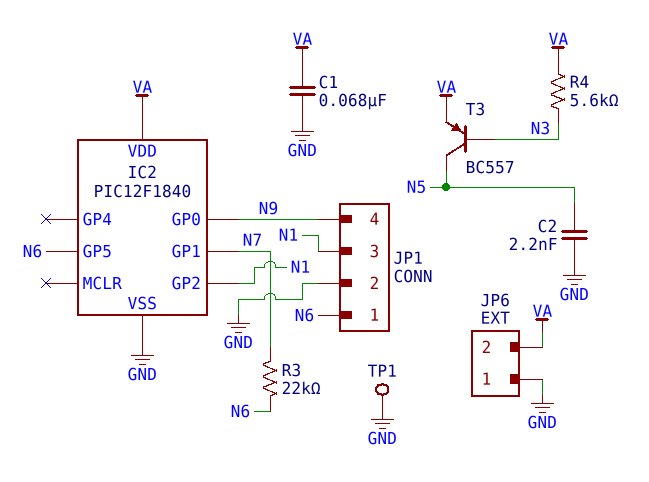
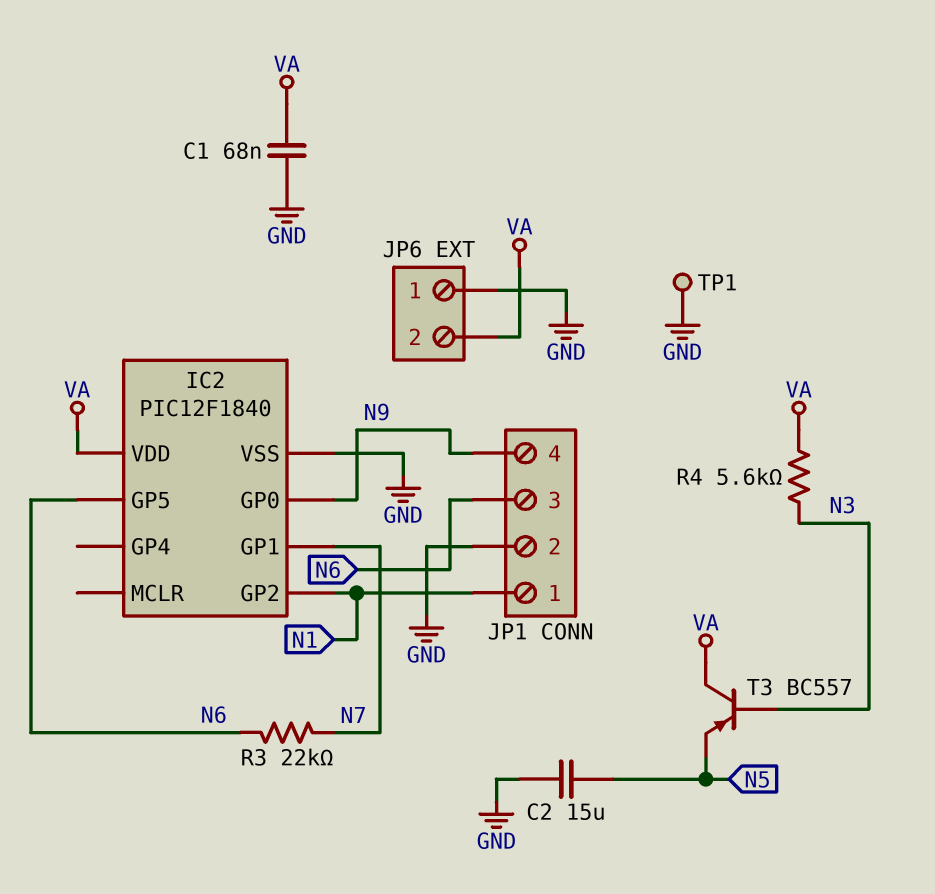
C2: 2.2nF (GND, N5) -> 15uF (GND, N5)
JP1 pin 1: N6 -> N1
JP1 pin 3: N1 -> N6
T3: PNP BC557 (B N3, C N5, E VA) -> PNP BC557 (B N3, C VA, E N5)

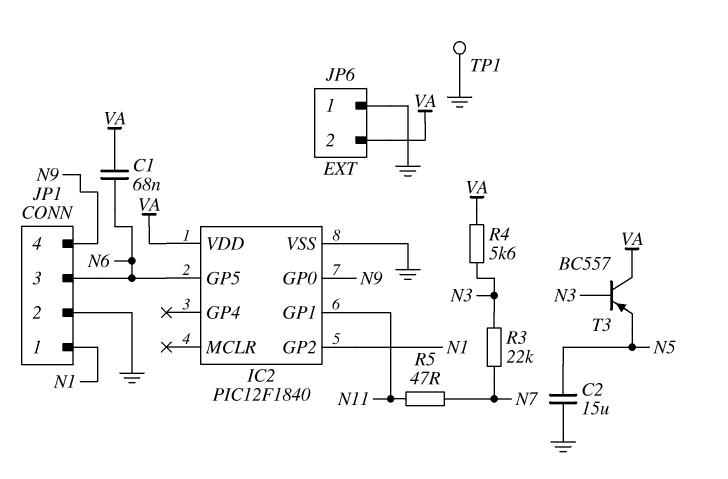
C1: 68nF (GND, VA) -> 68nF (N6, VA)
IC2 pin GP1: N7 -> N11
R3: 22k (N6, N7) -> 22k (N3, N7)
R5: none -> 47 (N7, N11)

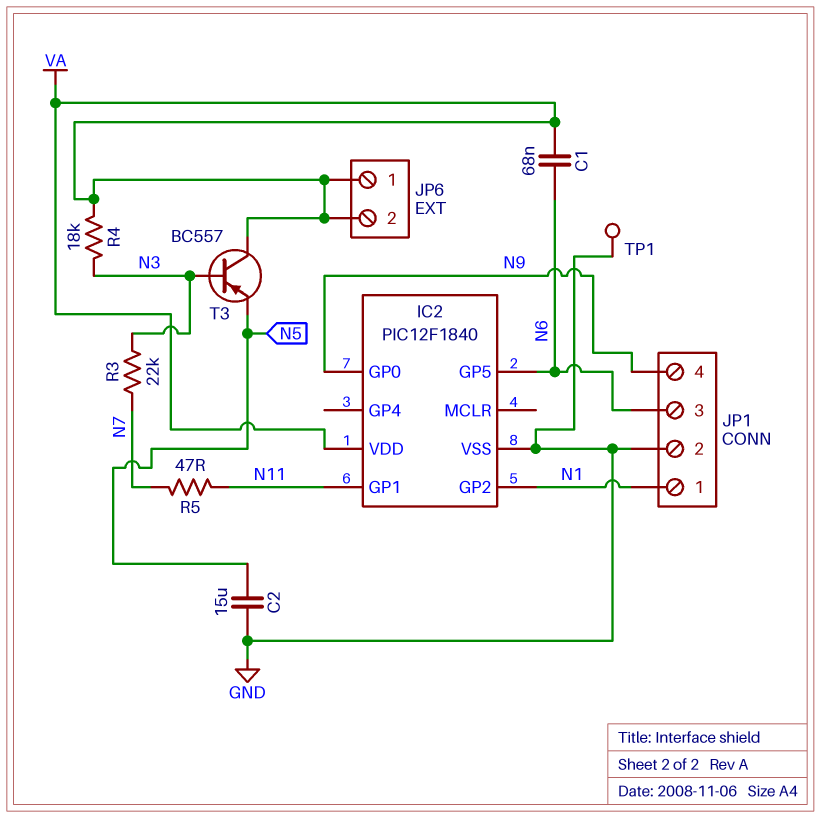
JP6 pin 1: GND -> VA
R4: 5.6k (N3, VA) -> 18k (N3, VA)

